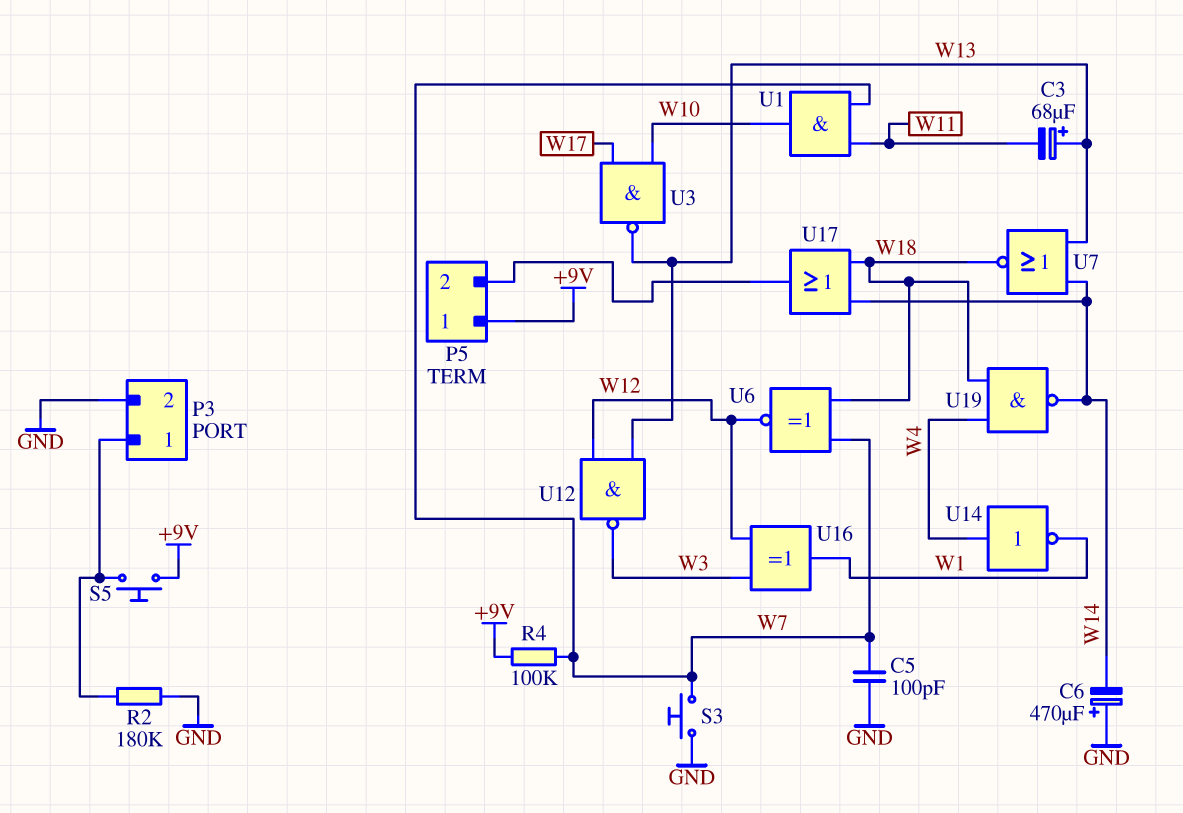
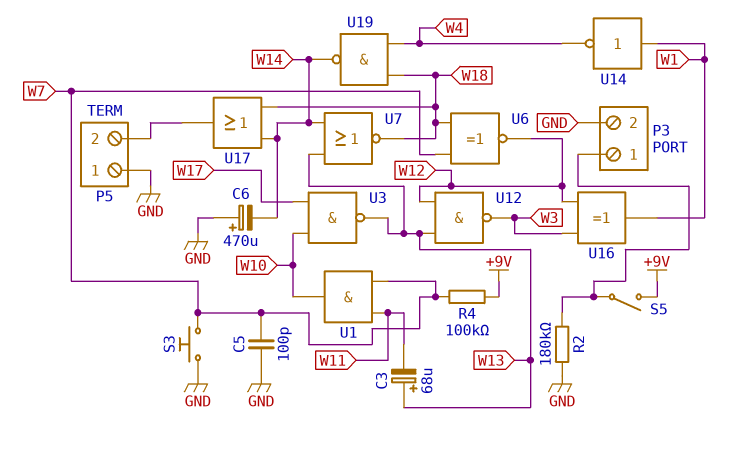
P5 pin 1: +9V -> GND
S5: button (+9V, P3/1) -> switch (+9V, P3/1)
U14: NOT (in W4, out W1) -> NOT (in W1, out W4)

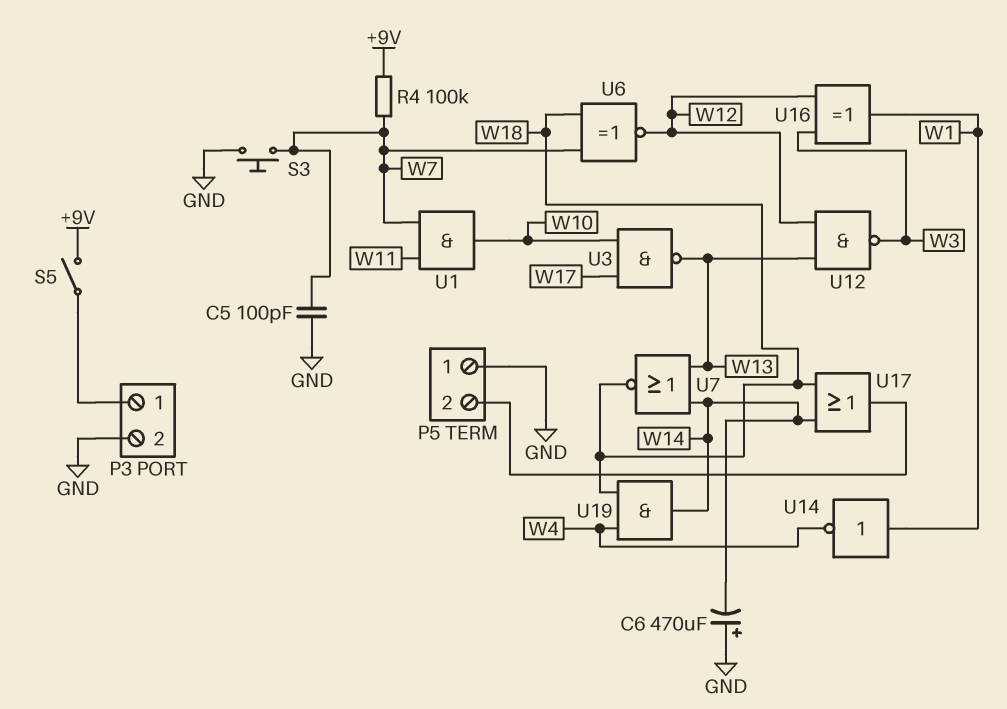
C3: 68uF (plus W13, minus W11) -> none
R2: 180k (GND, P3/1) -> none
U19: NAND (in W4, in W18, out W14) -> AND (in W4, in W18, out W14)

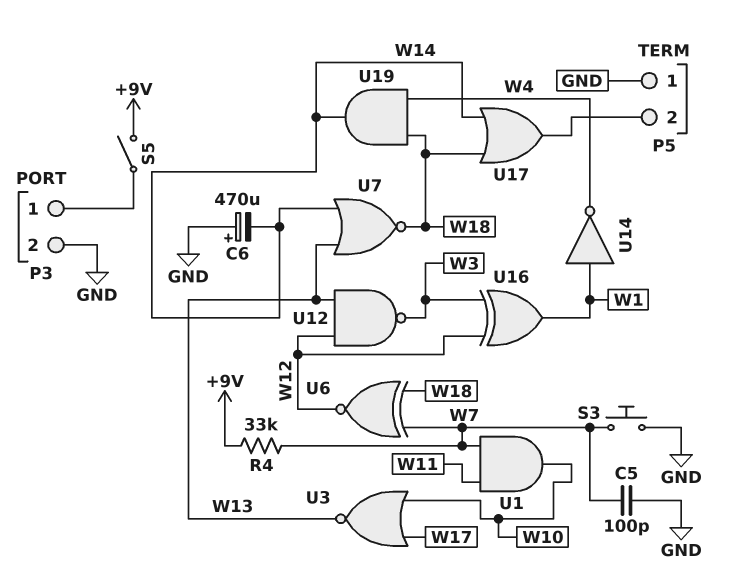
R4: 100k (+9V, W7) -> 33k (+9V, W7)
U3: NAND (in W10, in W17, out W13) -> NOR (in W10, in W17, out W13)

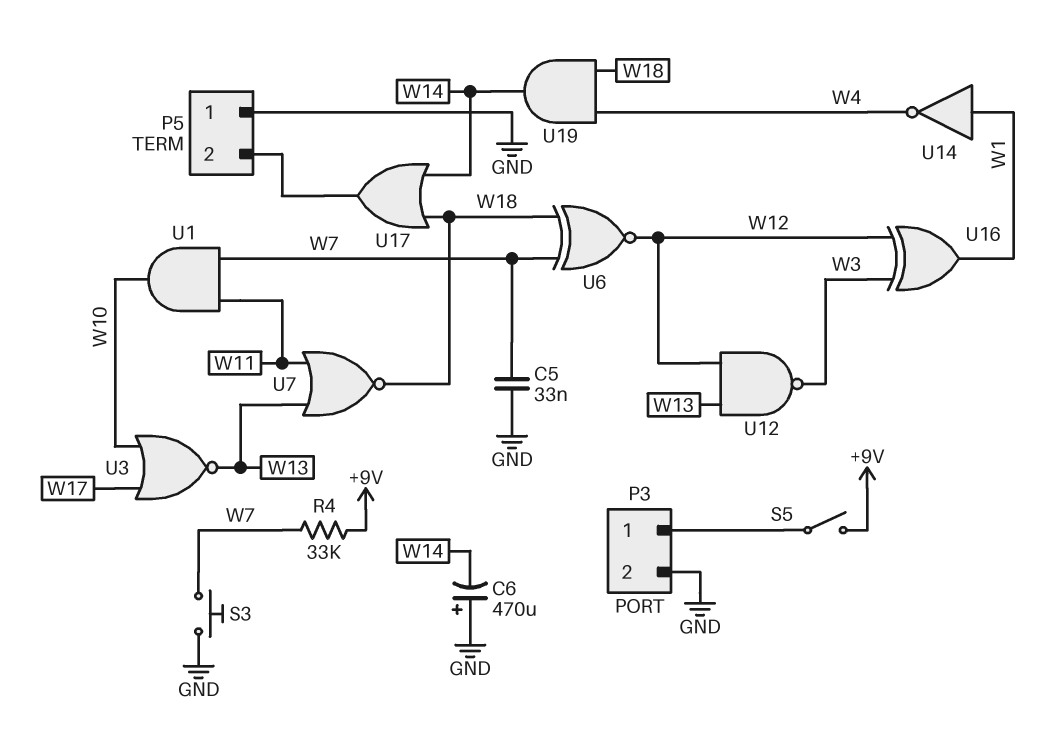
C5: 100pF (GND, W7) -> 33nF (GND, W7)
U7: NOR (in W13, in W14, out W18) -> NOR (in W11, in W13, out W18)

